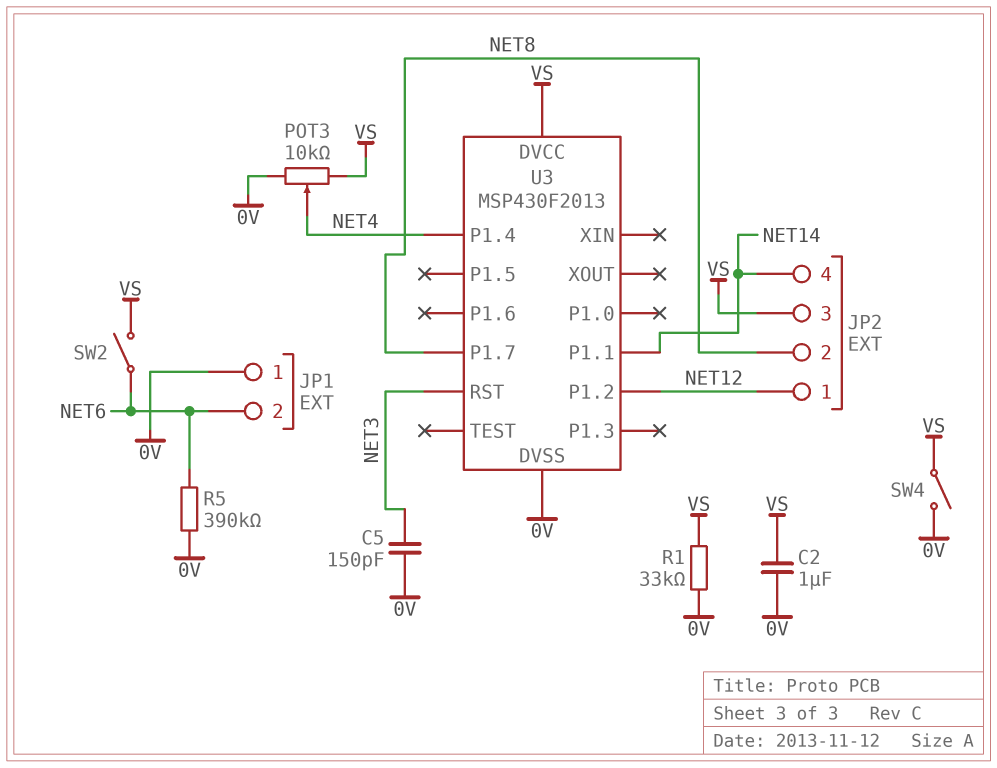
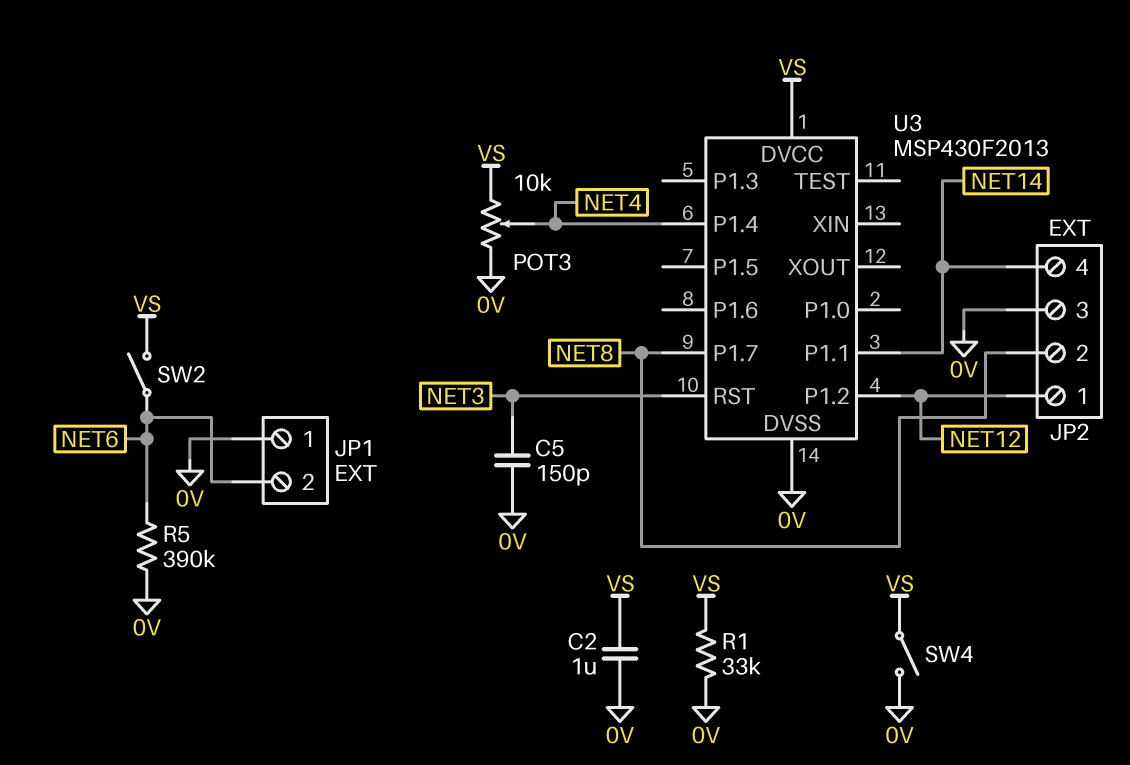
JP2 pin 3: VS -> 0V

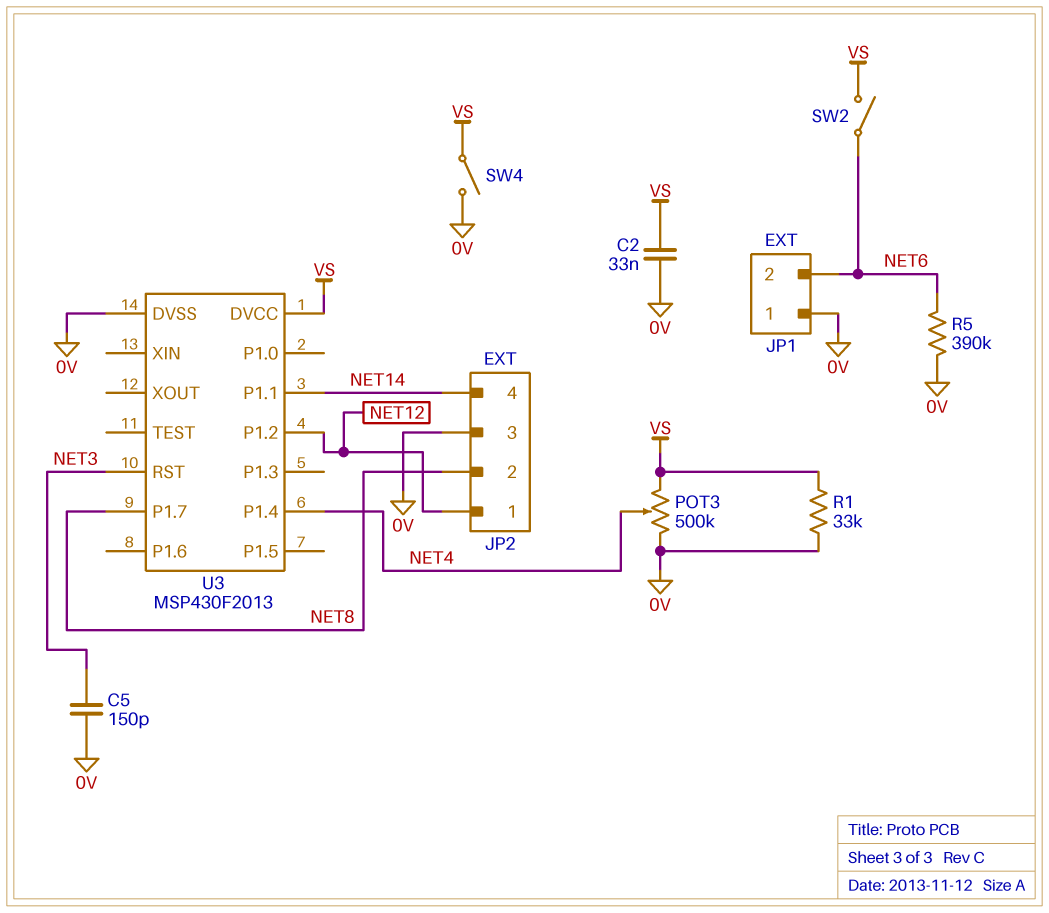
C2: 1uF (0V, VS) -> 33nF (0V, VS)
POT3: 10k (0V, VS, wiper NET4) -> 500k (0V, VS, wiper NET4)

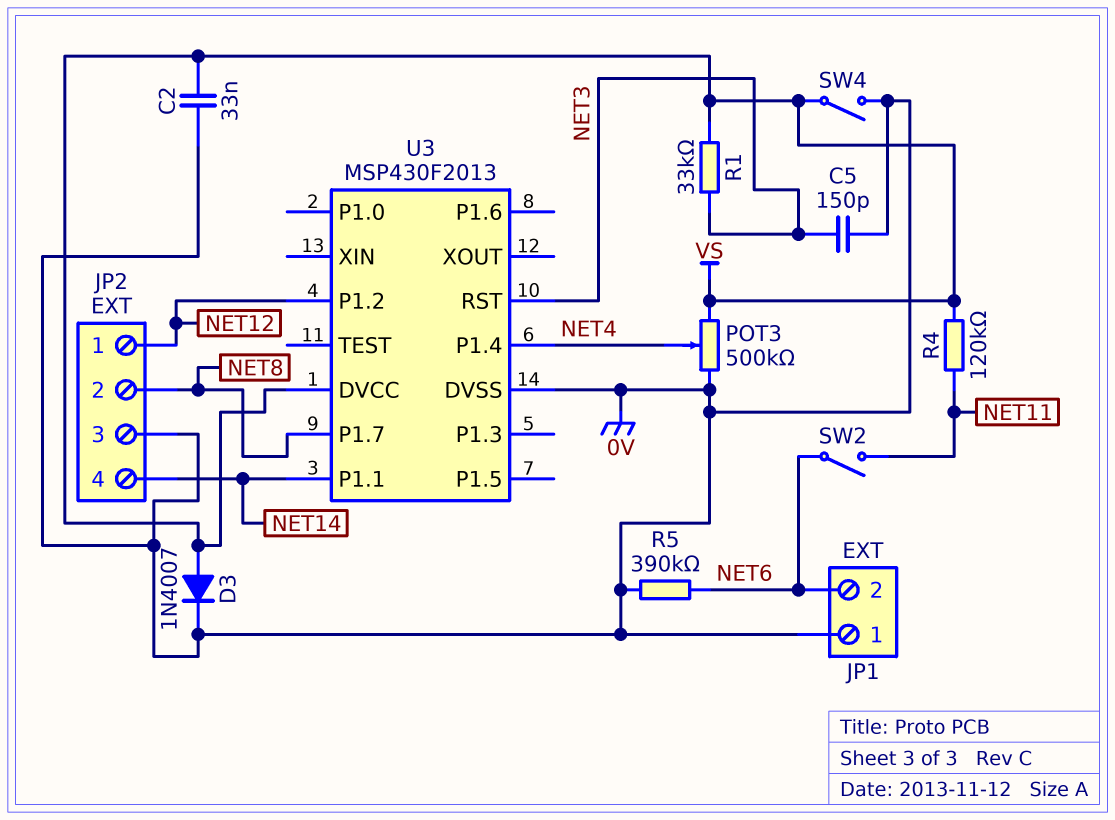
D3: none -> diode 1N4007 (A VS, K 0V)
R1: 33k (0V, VS) -> 33k (NET3, VS)
R4: none -> 120k (NET11, VS)
SW2: switch (NET6, VS) -> switch (NET6, NET11)

